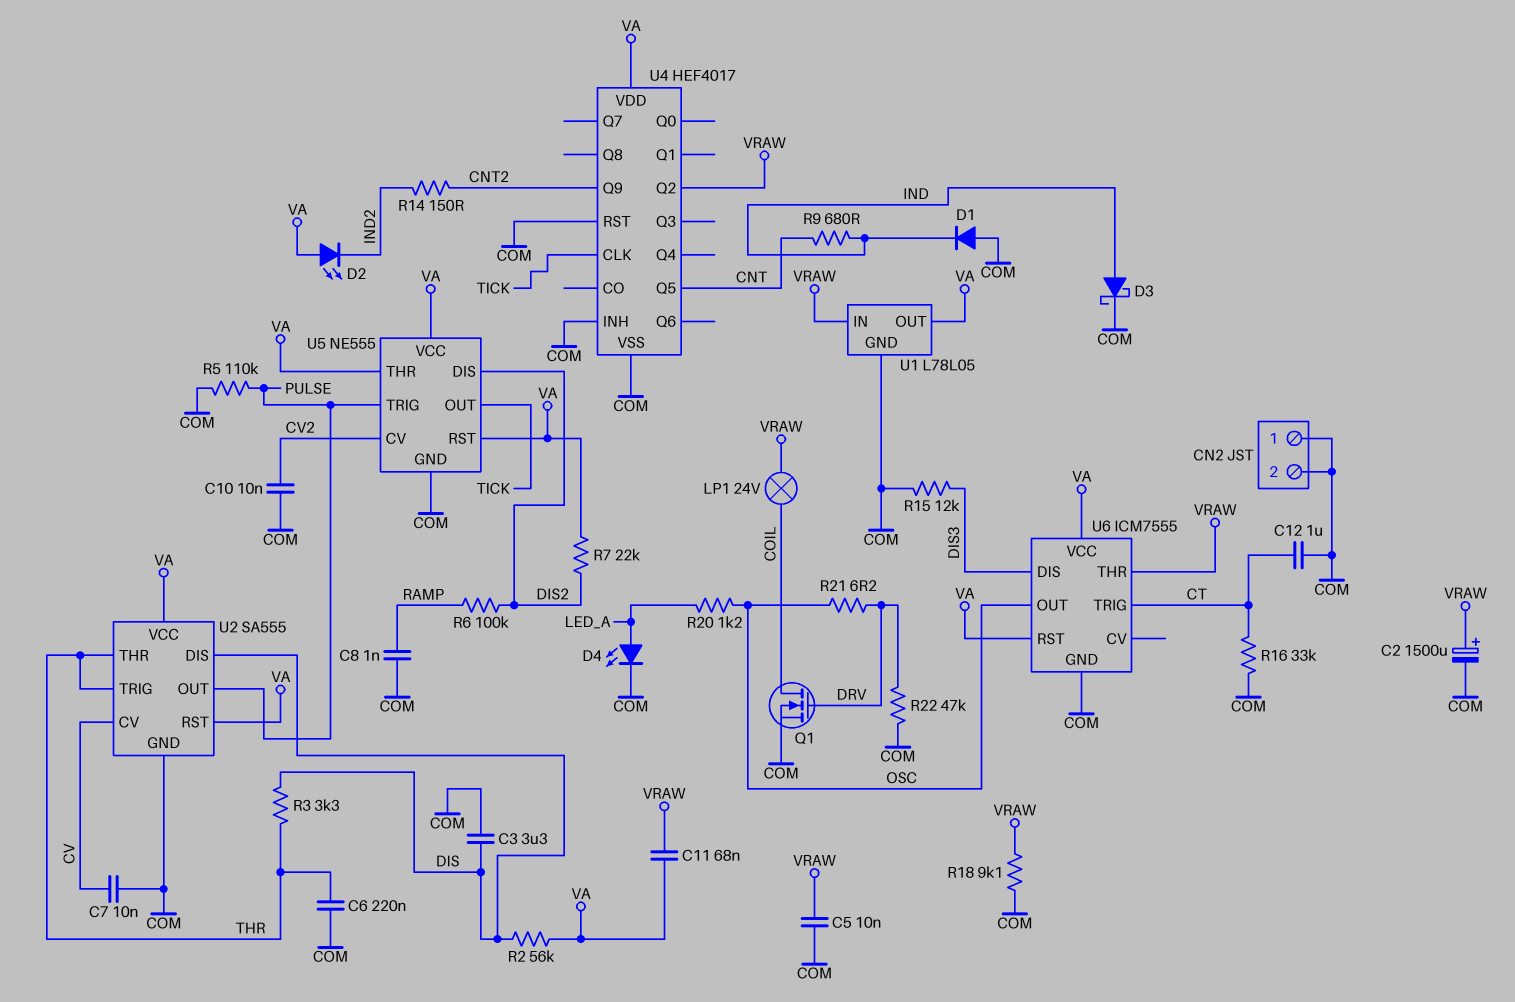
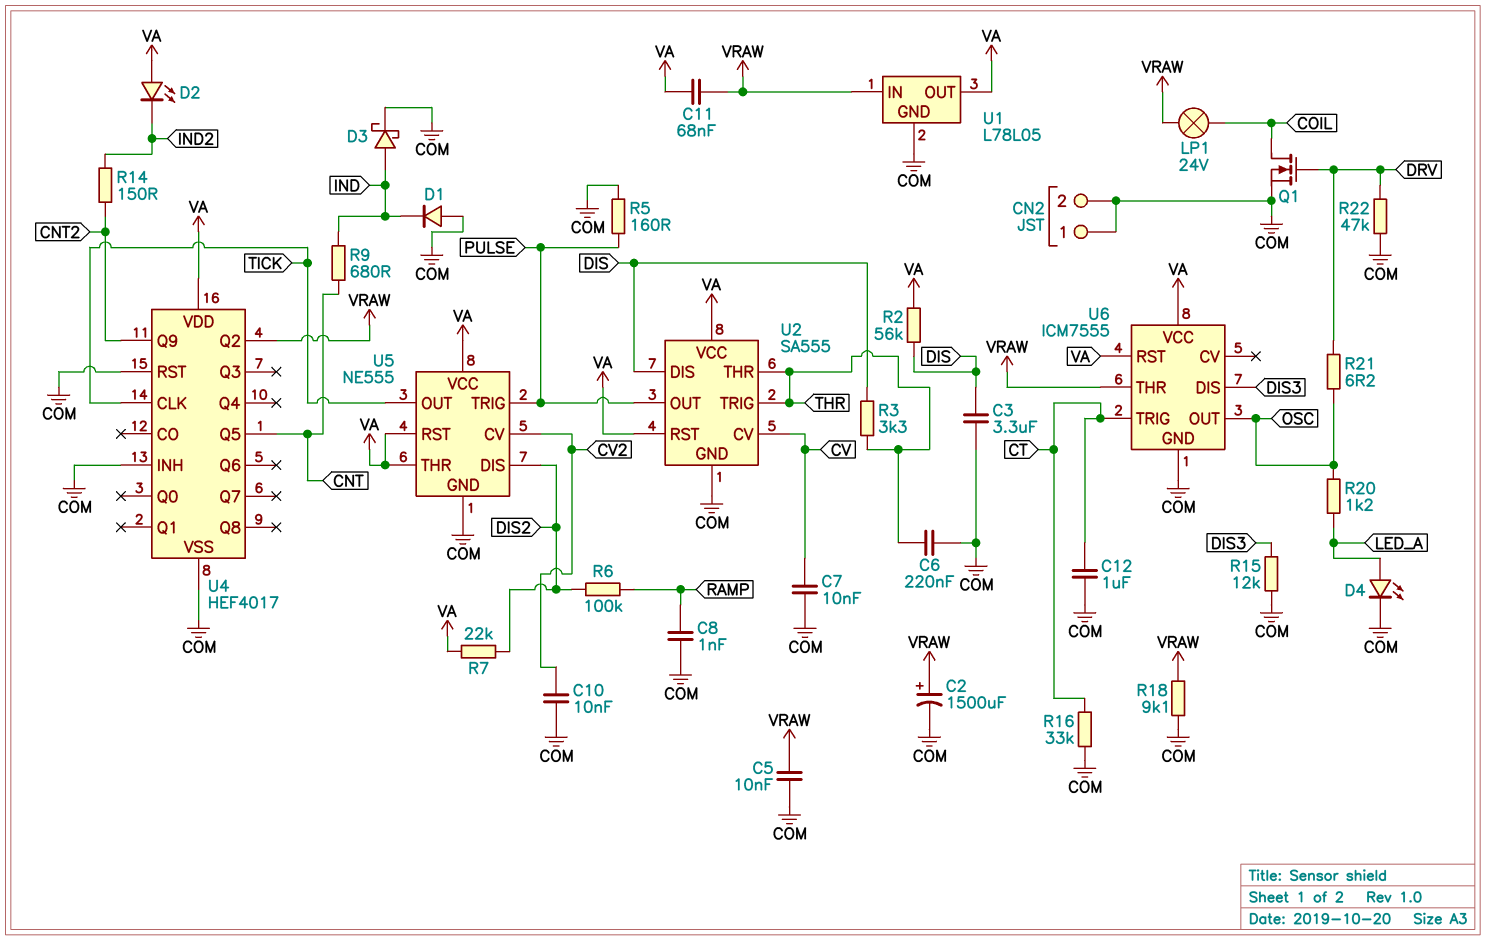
R5: 110k (COM, PULSE) -> 160 (COM, PULSE)

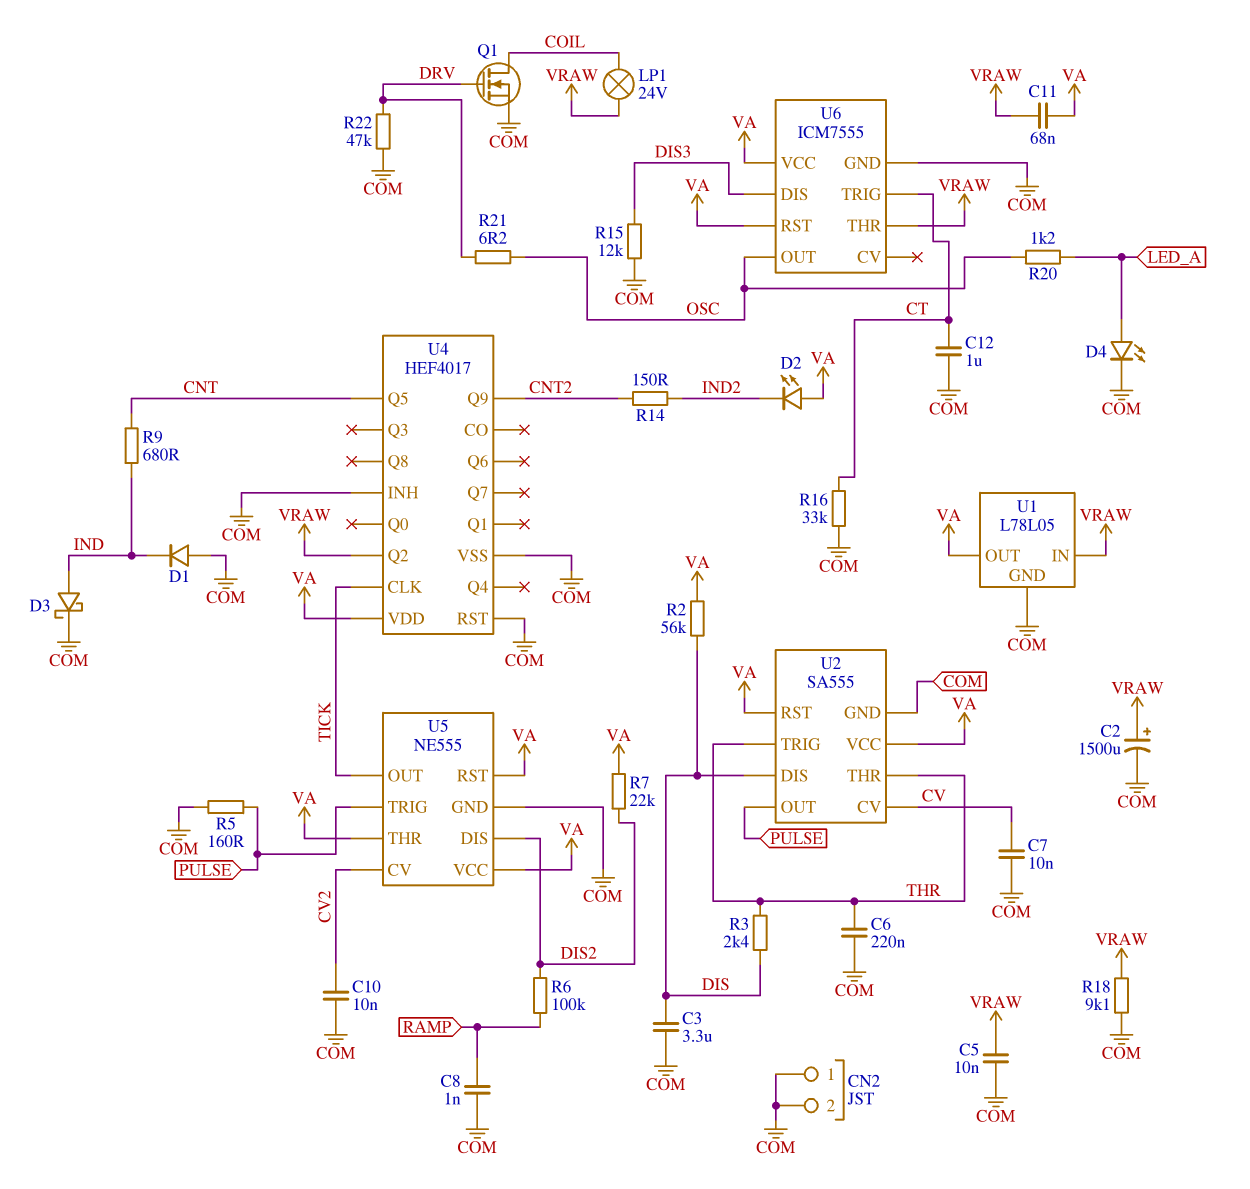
R3: 3.3k (DIS, THR) -> 2.4k (DIS, THR)

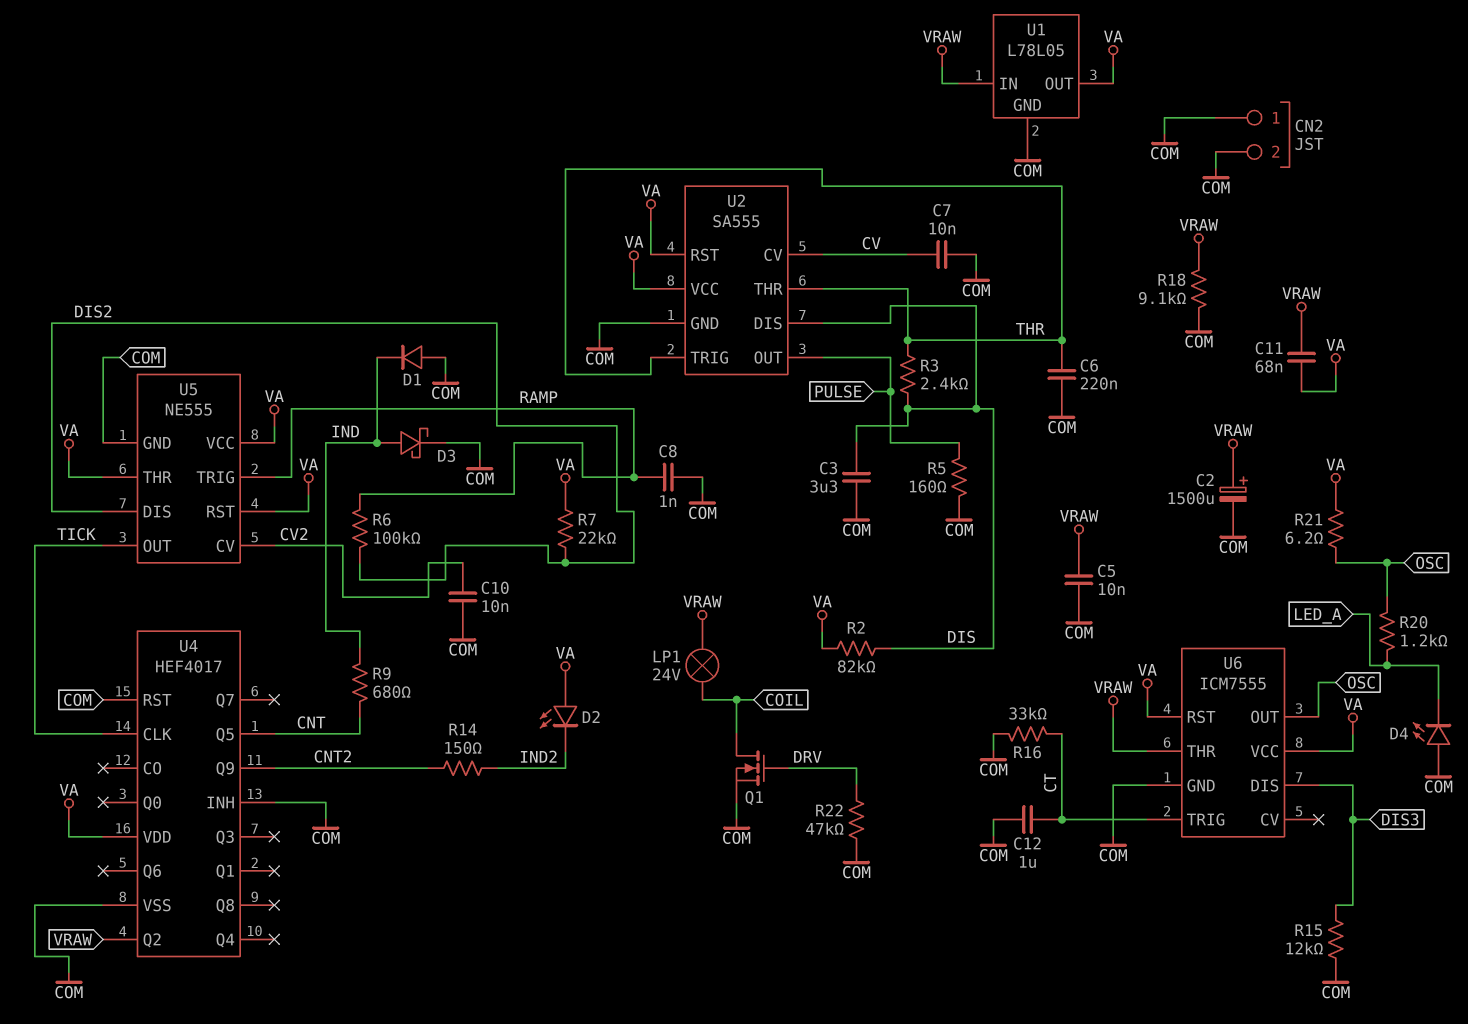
D4: LED (A LED_A, K COM) -> LED (A COM, K LED_A)
R2: 56k (DIS, VA) -> 82k (DIS, VA)
R21: 6.2 (DRV, OSC) -> 6.2 (OSC, VA)
U5 pin TRIG: PULSE -> RAMP

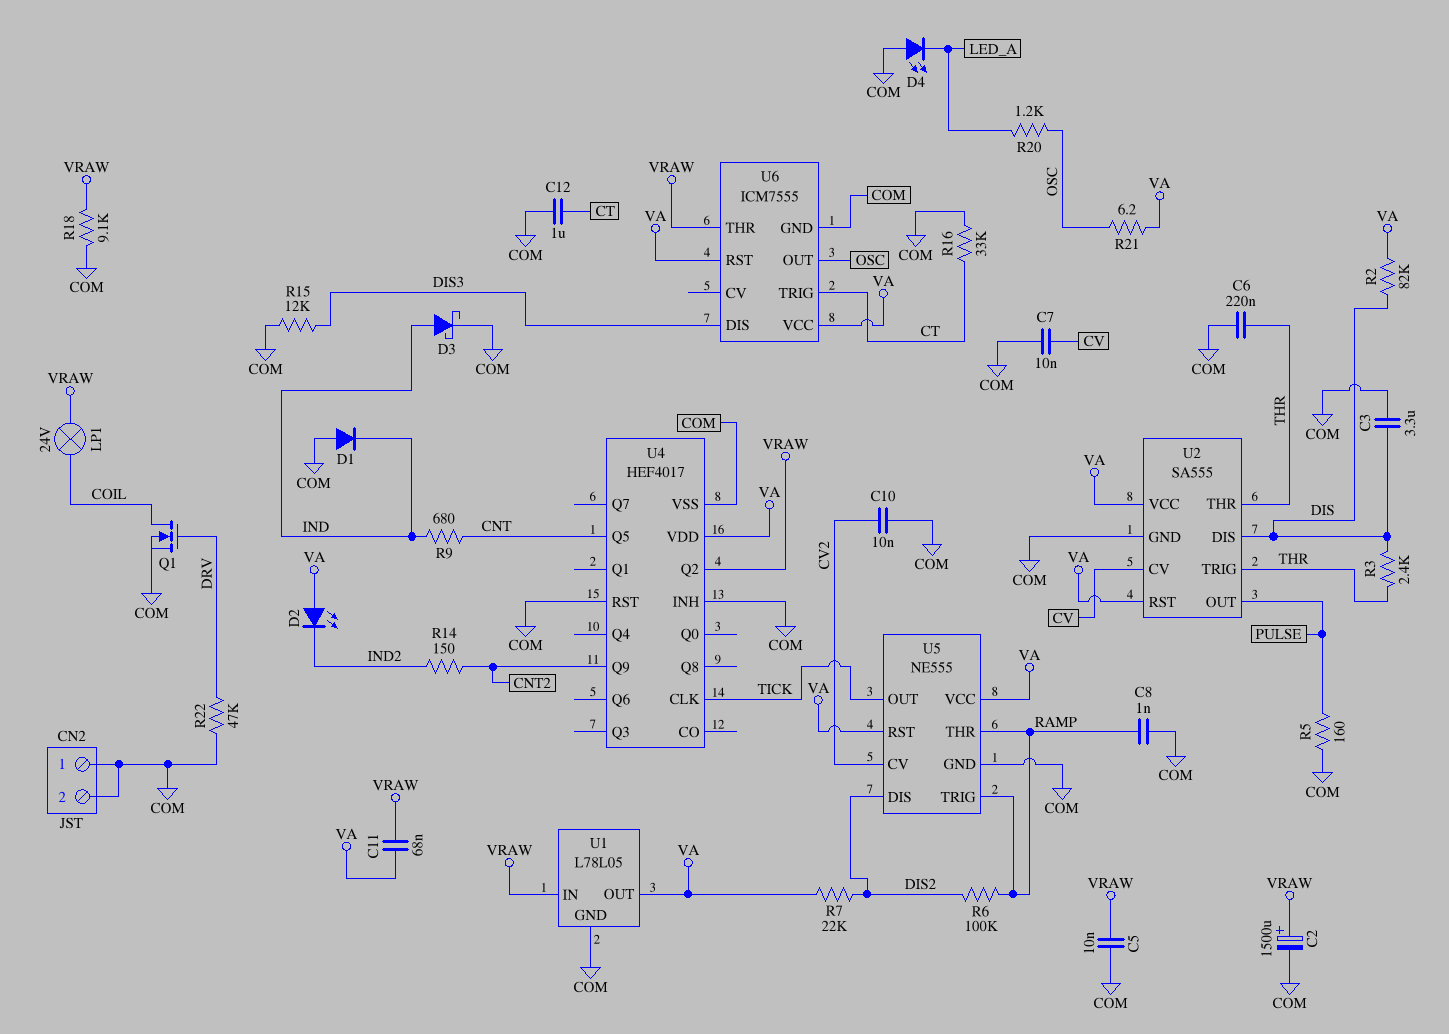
U5 pin THR: VA -> RAMP

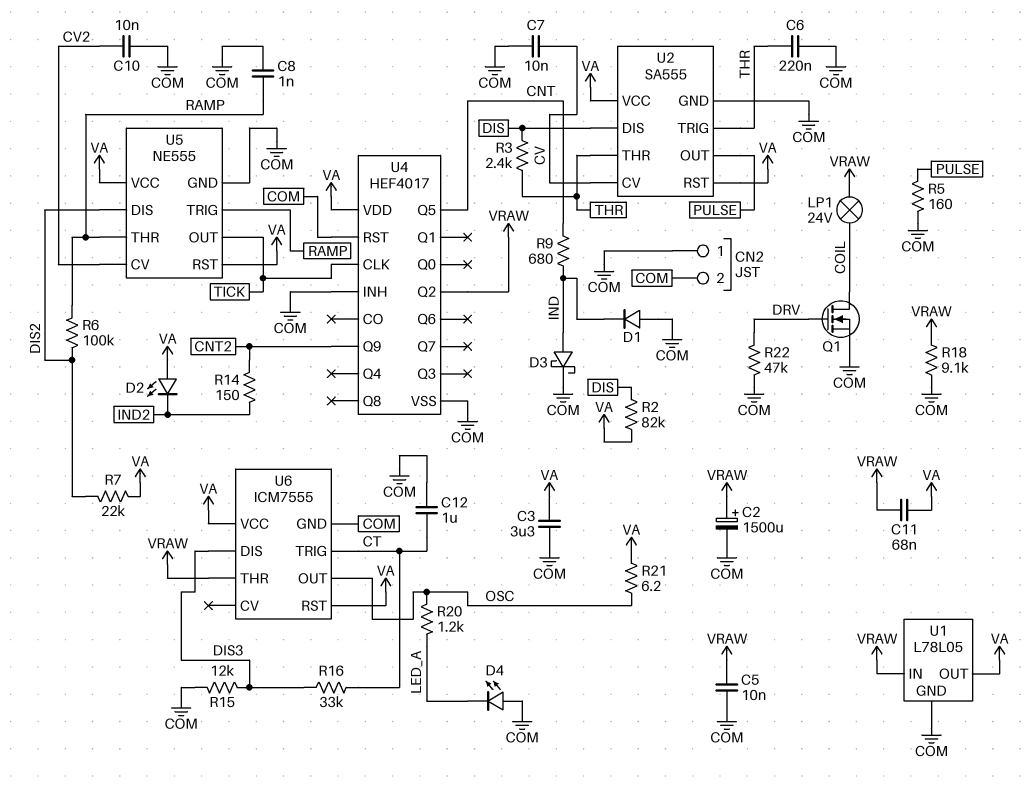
C3: 3.3uF (COM, DIS) -> 3.3uF (COM, VA)
R16: 33k (COM, CT) -> 33k (CT, DIS3)

